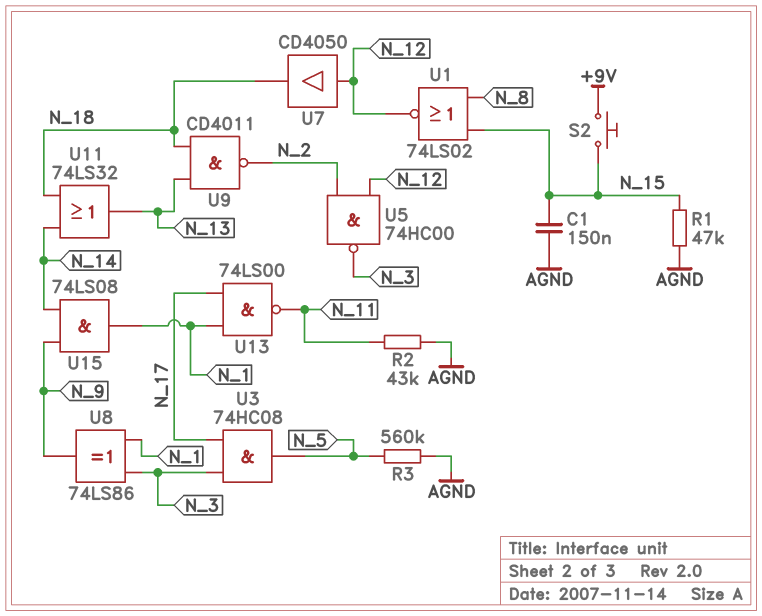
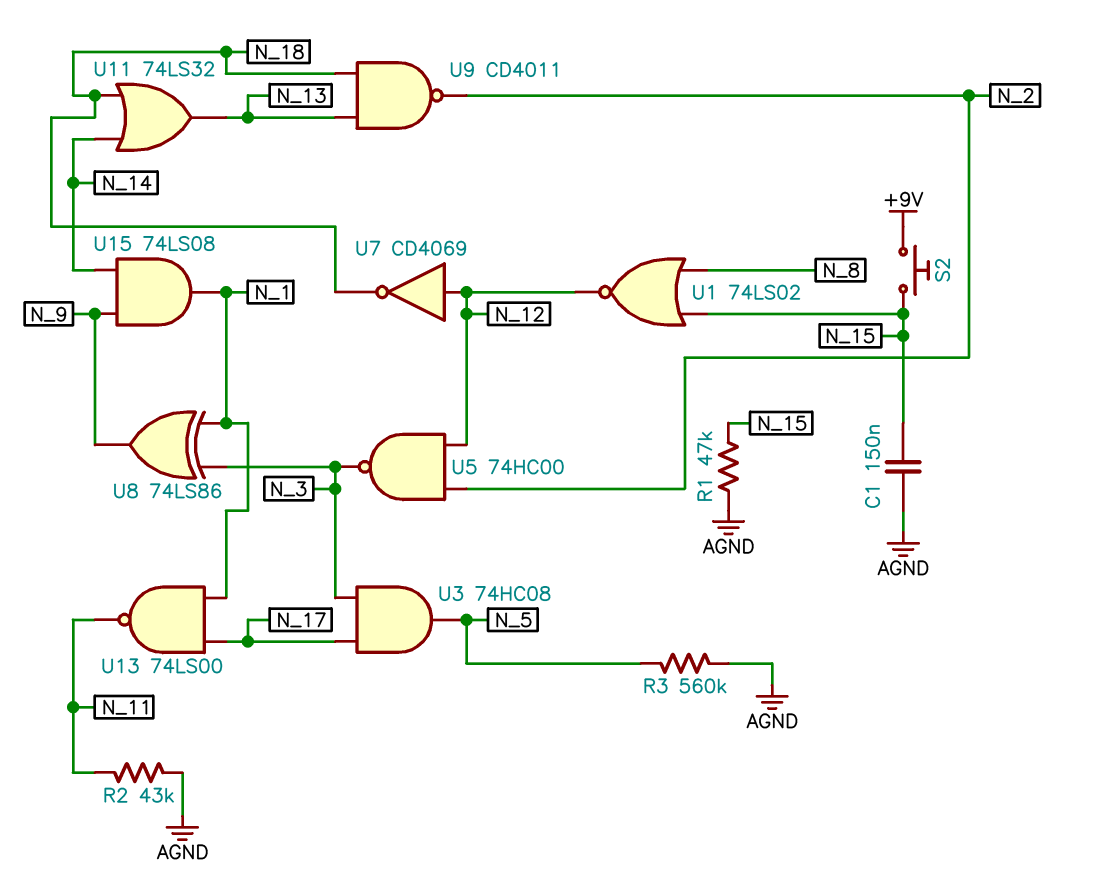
U7: buffer CD4050 (in N_12, out N_18) -> NOT CD4069 (in N_12, out N_18)

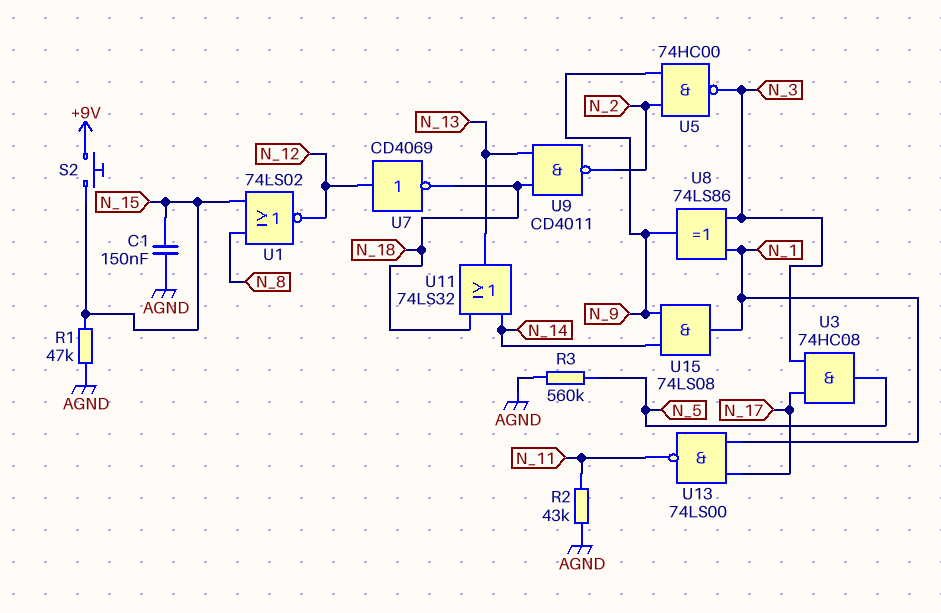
U5: NAND 74HC00 (in N_2, in N_12, out N_3) -> NAND 74HC00 (in N_2, in N_9, out N_3)

